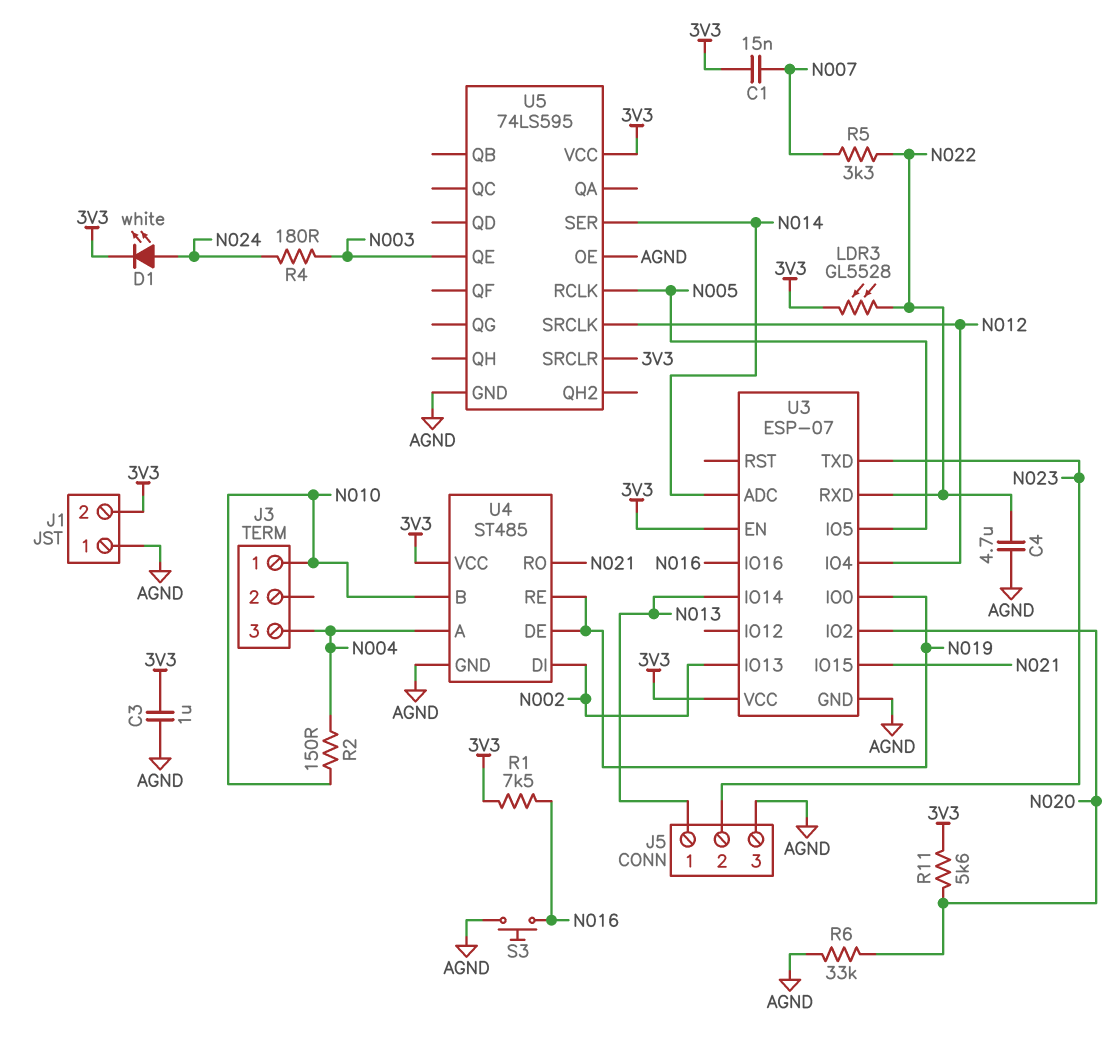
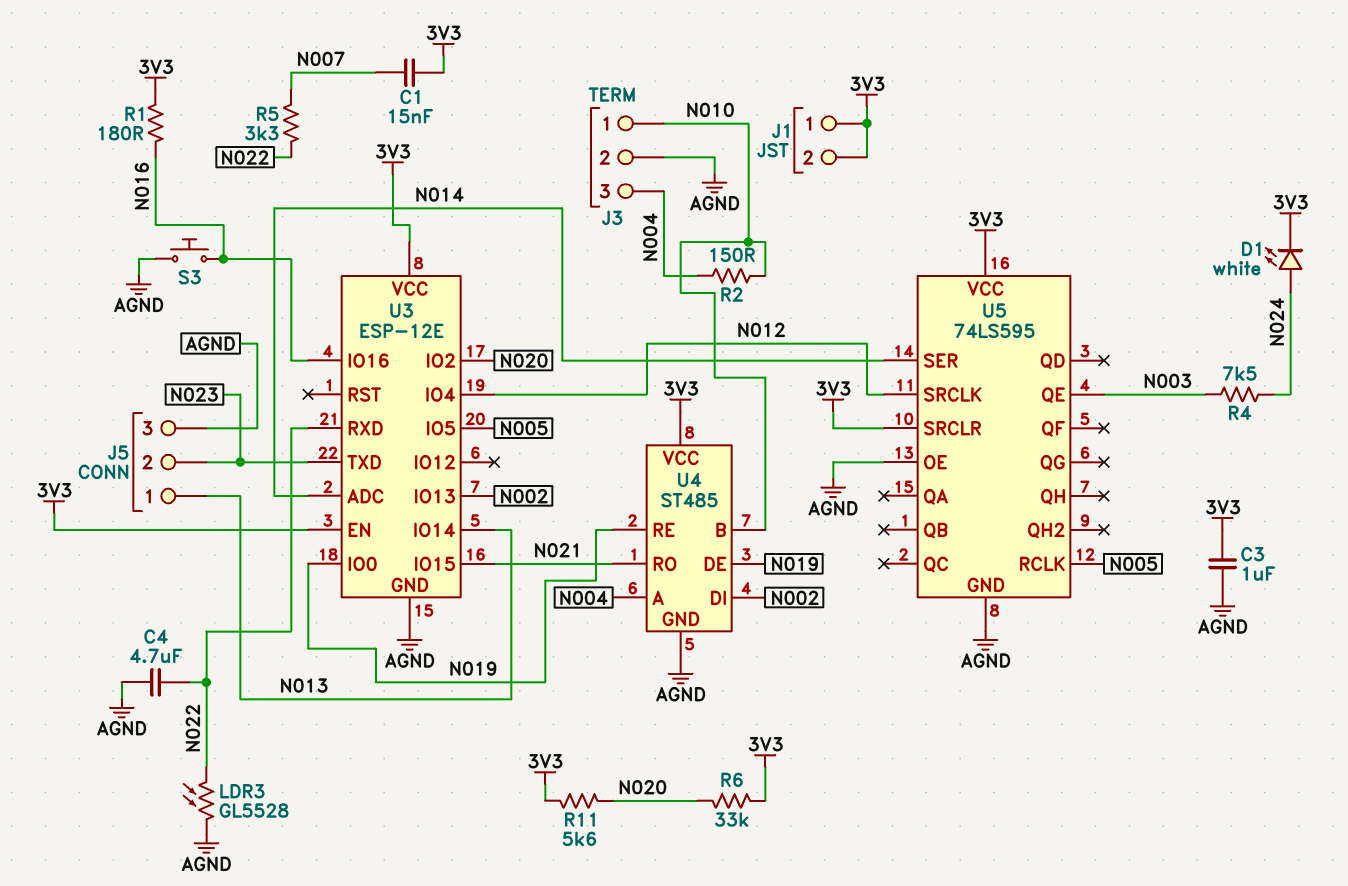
J1 pin 1: AGND -> 3V3
J3 pin 2: none -> AGND
LDR3: GL5528 (3V3, N022) -> GL5528 (AGND, N022)
R1: 7.5k (3V3, N016) -> 180 (3V3, N016)
R4: 180 (N003, N024) -> 7.5k (N003, N024)
R6: 33k (AGND, N020) -> 33k (3V3, N020)
U3: ESP-07 -> ESP-12E

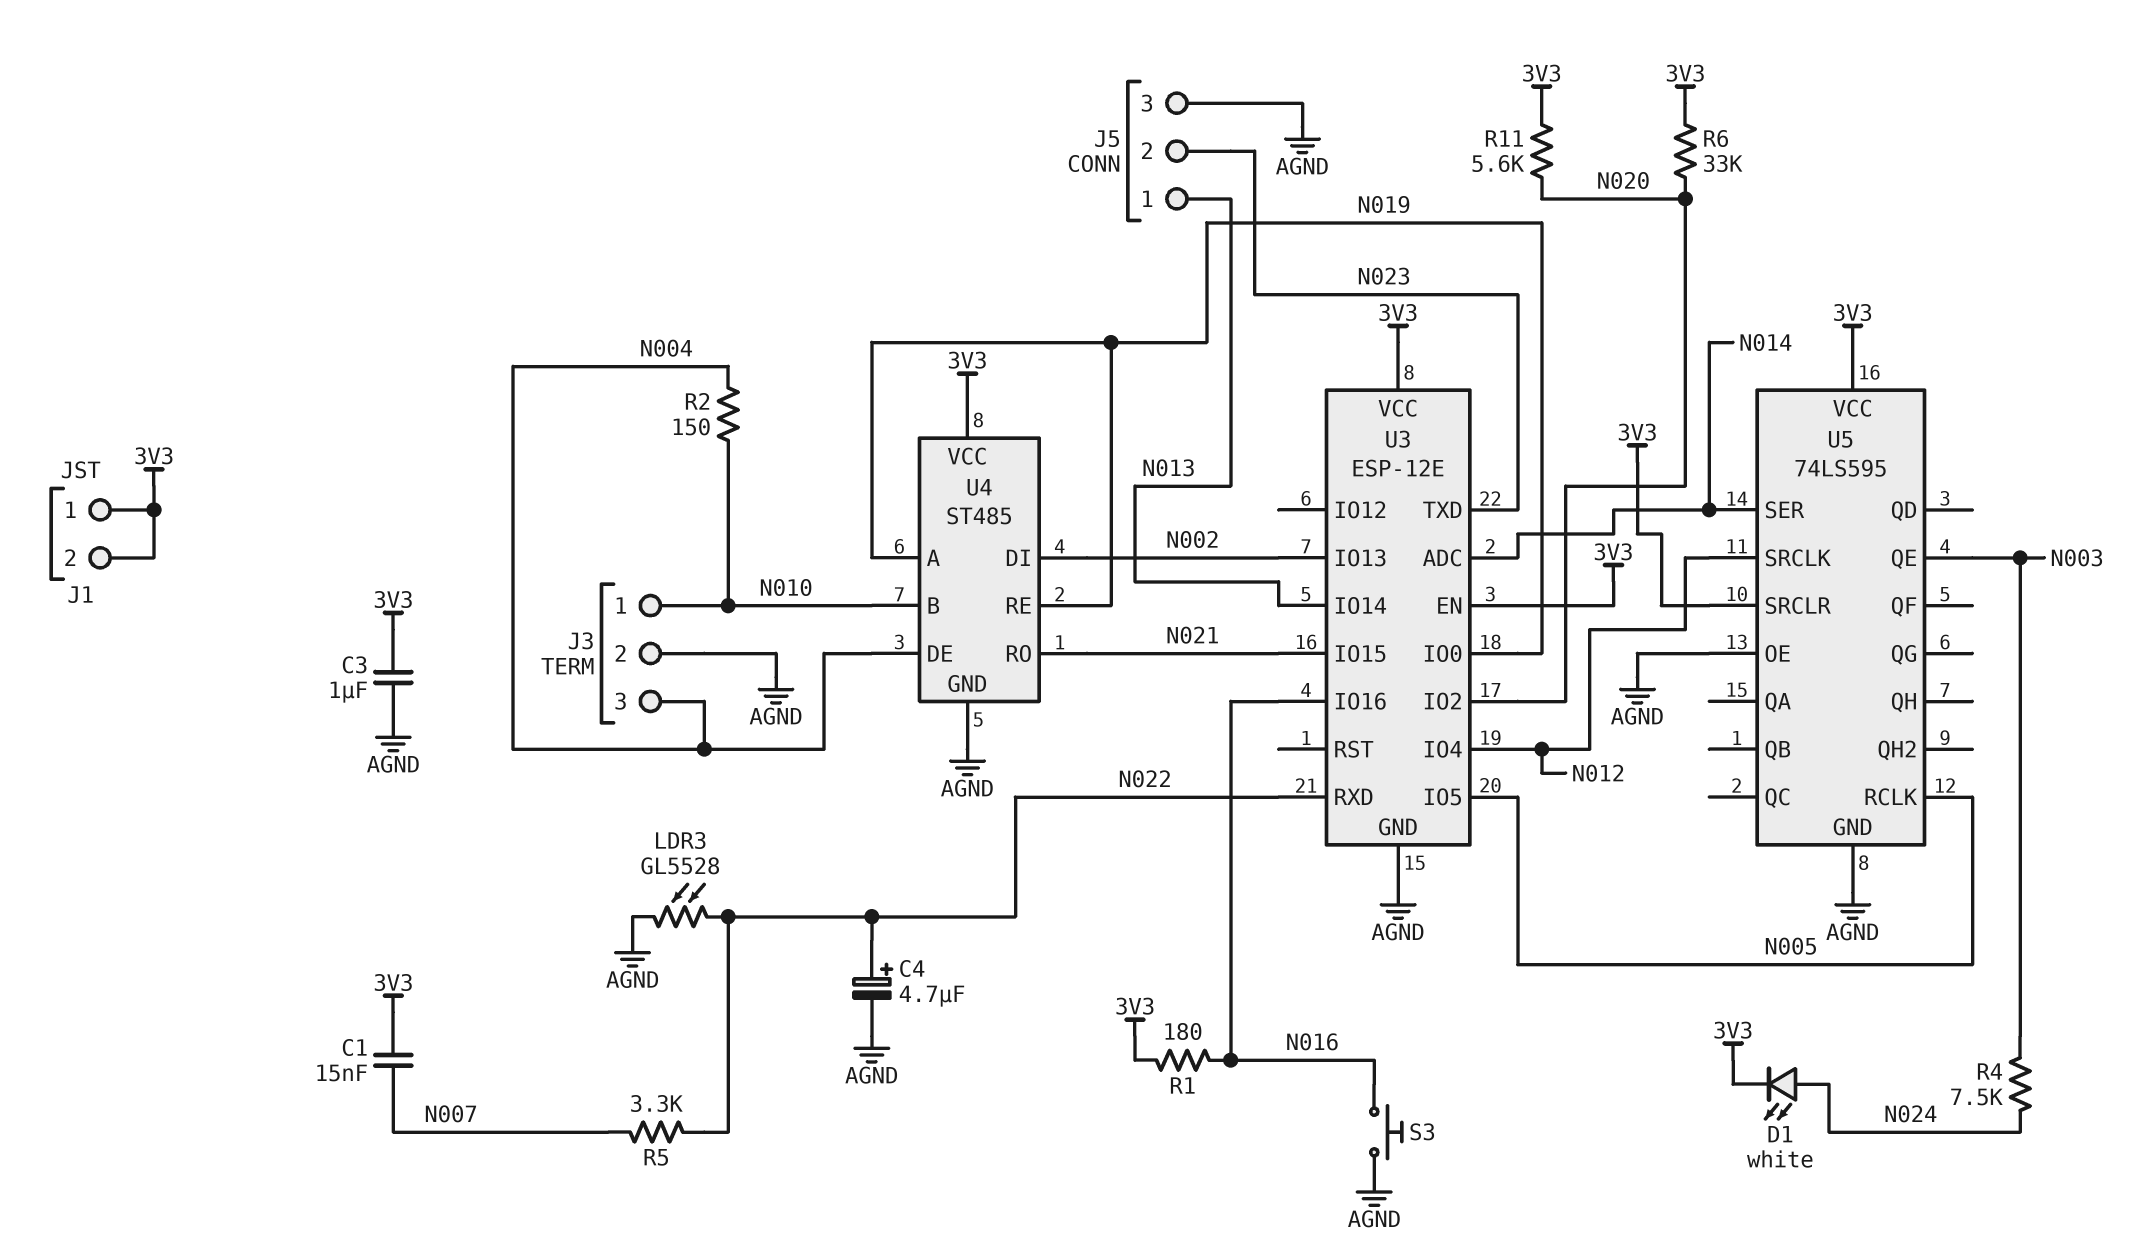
C4: 4.7uF (AGND, N022) -> 4.7uF (plus N022, minus AGND)
U4 pin A: N004 -> N019
U4 pin DE: N019 -> N004

